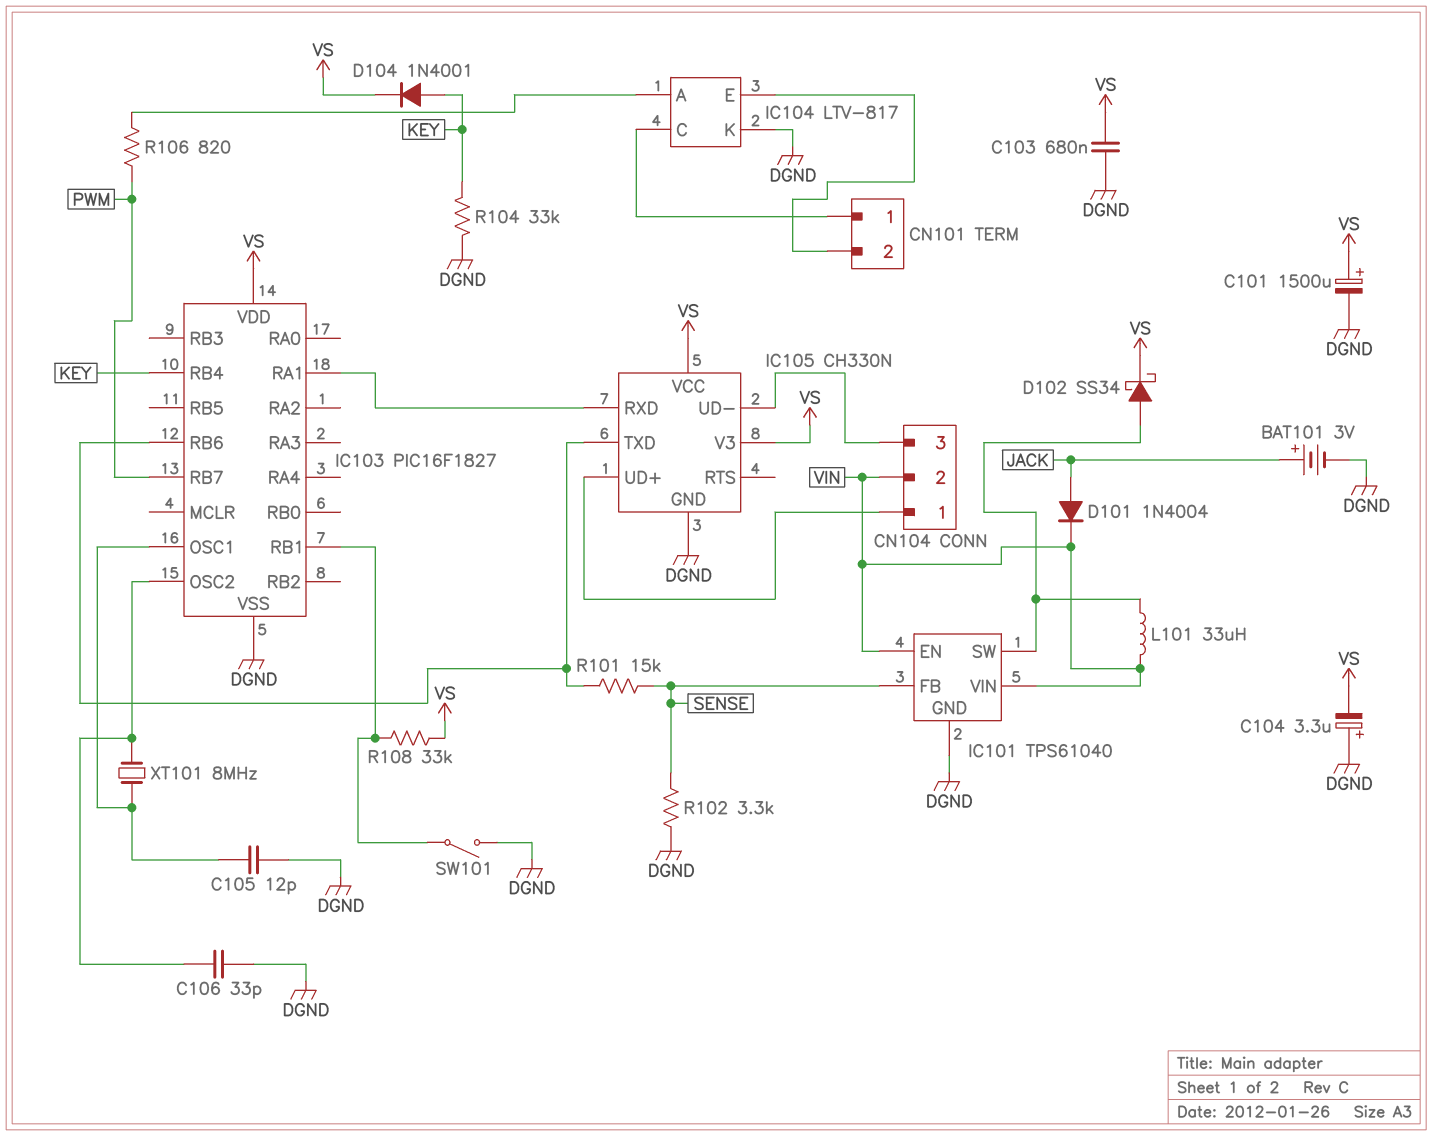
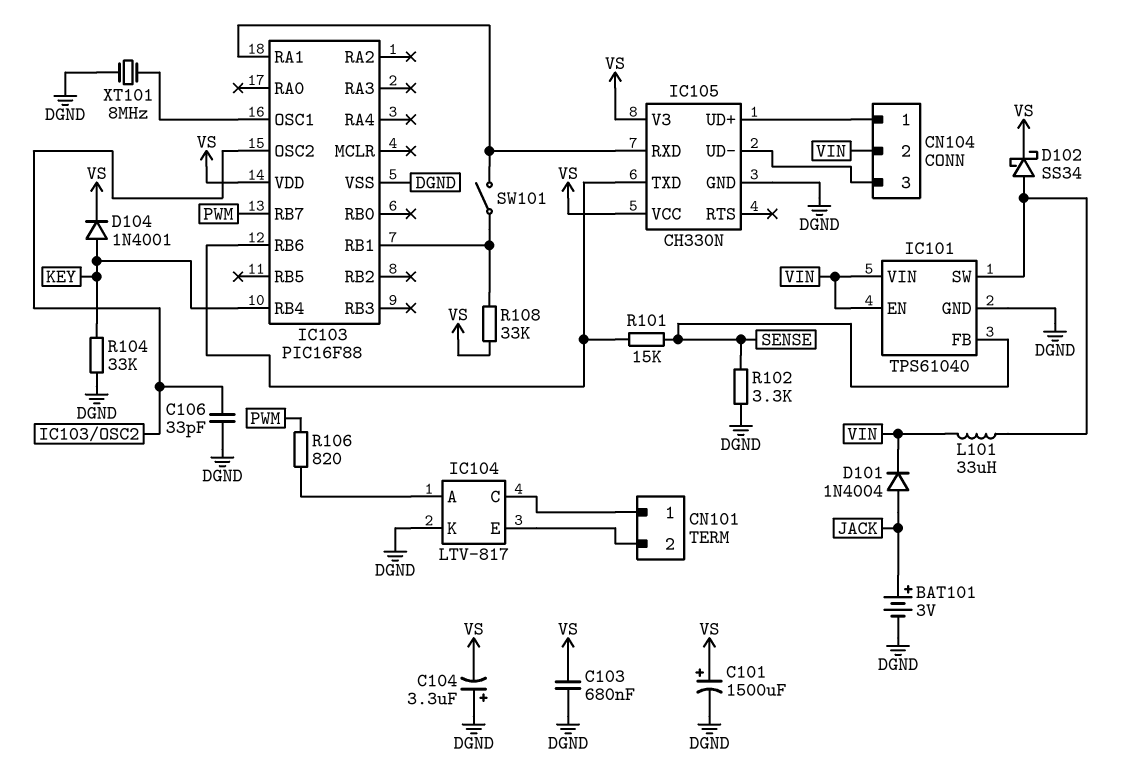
C105: 12pF (DGND, IC103/OSC1) -> none
IC103: PIC16F1827 -> PIC16F88
SW101: switch (DGND, IC103/RB1) -> switch (IC103/RA1, IC103/RB1)
XT101: 8MHz (IC103/OSC1, IC103/OSC2) -> 8MHz (DGND, IC103/OSC1)

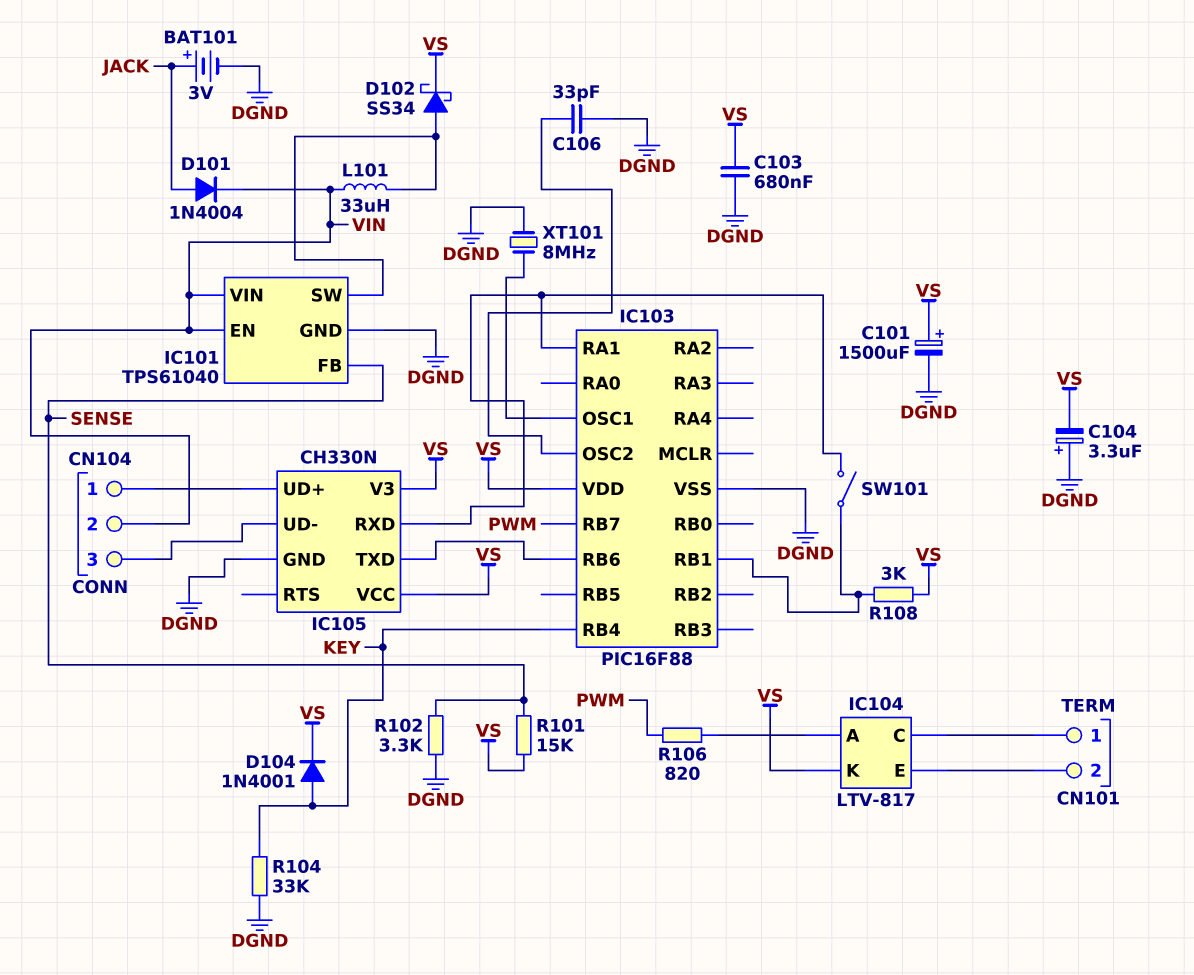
IC104 pin K: DGND -> VS
R101: 15k (IC103/RB6, SENSE) -> 15k (SENSE, VS)
R108: 33k (IC103/RB1, VS) -> 3k (IC103/RB1, VS)

